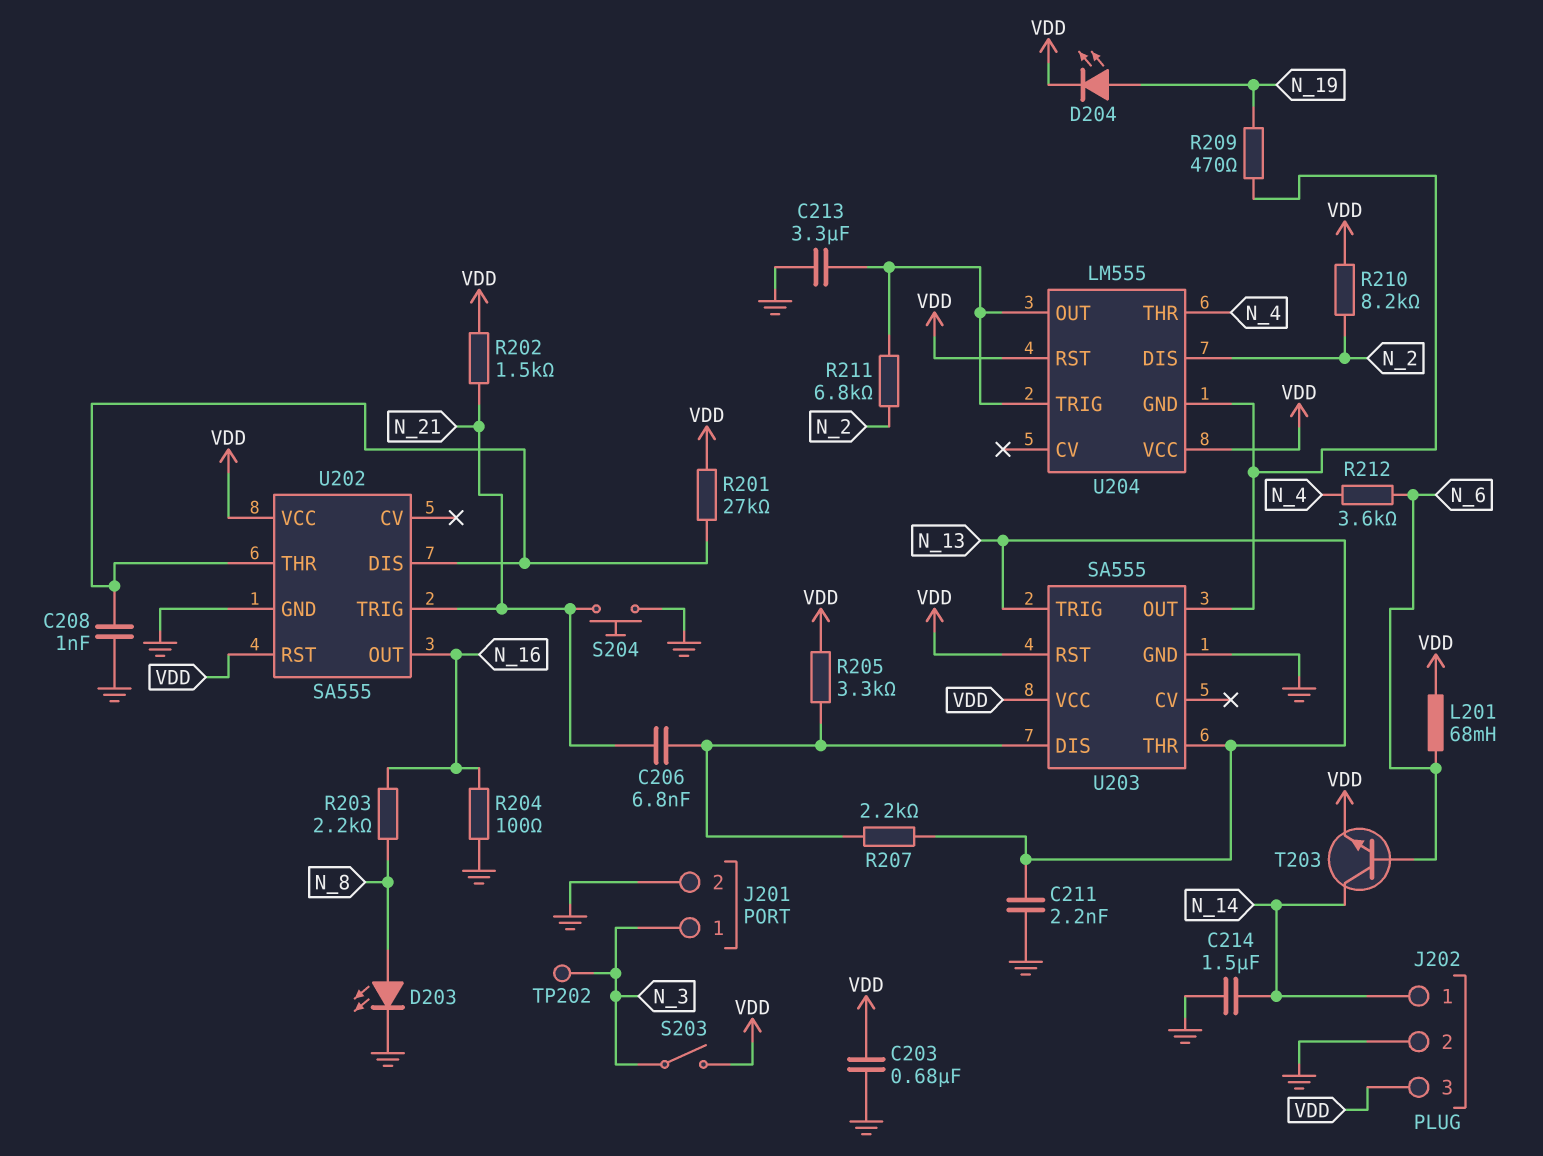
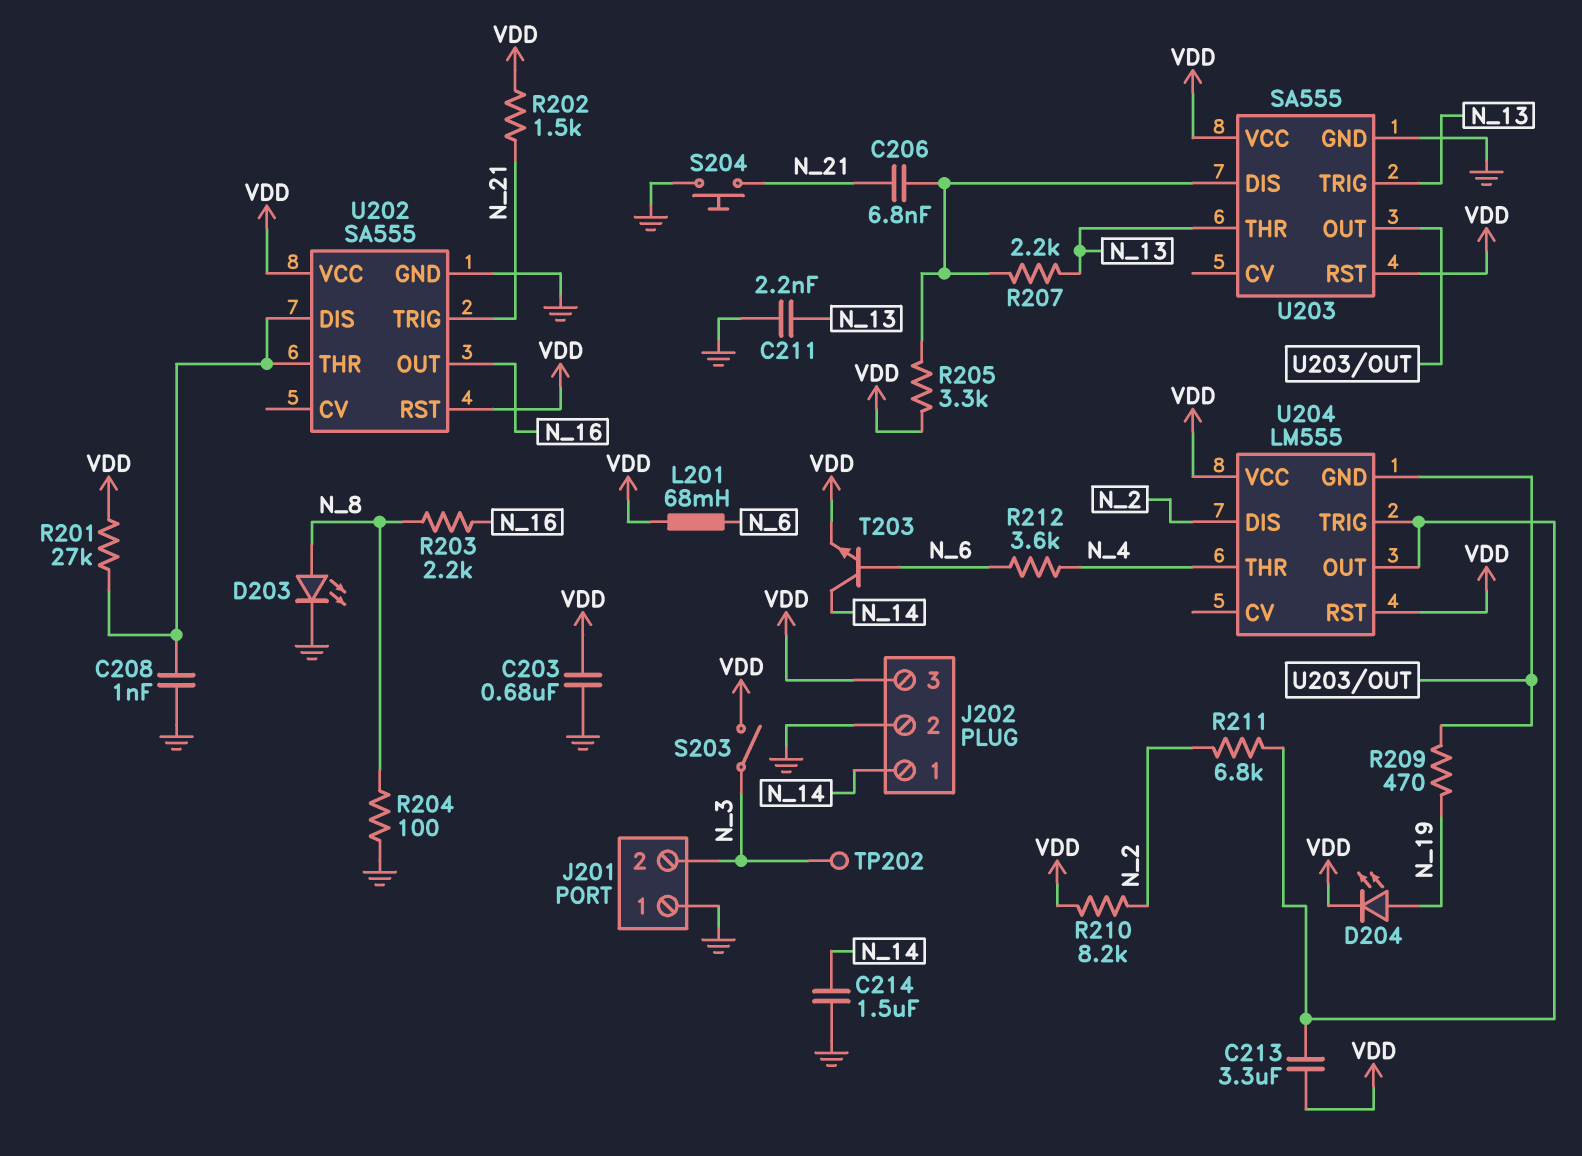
C213: 3.3uF (GND, U204/OUT) -> 3.3uF (U204/OUT, VDD)
J201 pin 1: N_3 -> GND
J201 pin 2: GND -> N_3
R204: 100 (GND, N_16) -> 100 (GND, N_8)

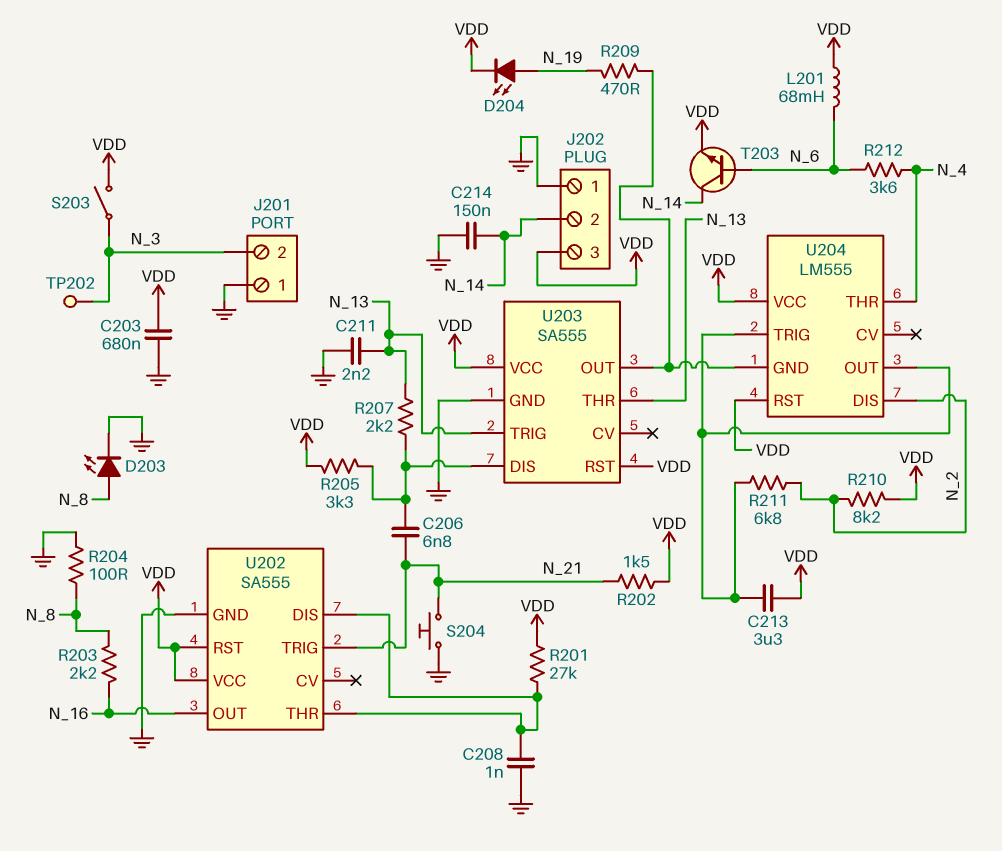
C214: 1.5uF (GND, N_14) -> 150nF (GND, N_14)
J202 pin 1: N_14 -> GND
J202 pin 2: GND -> N_14

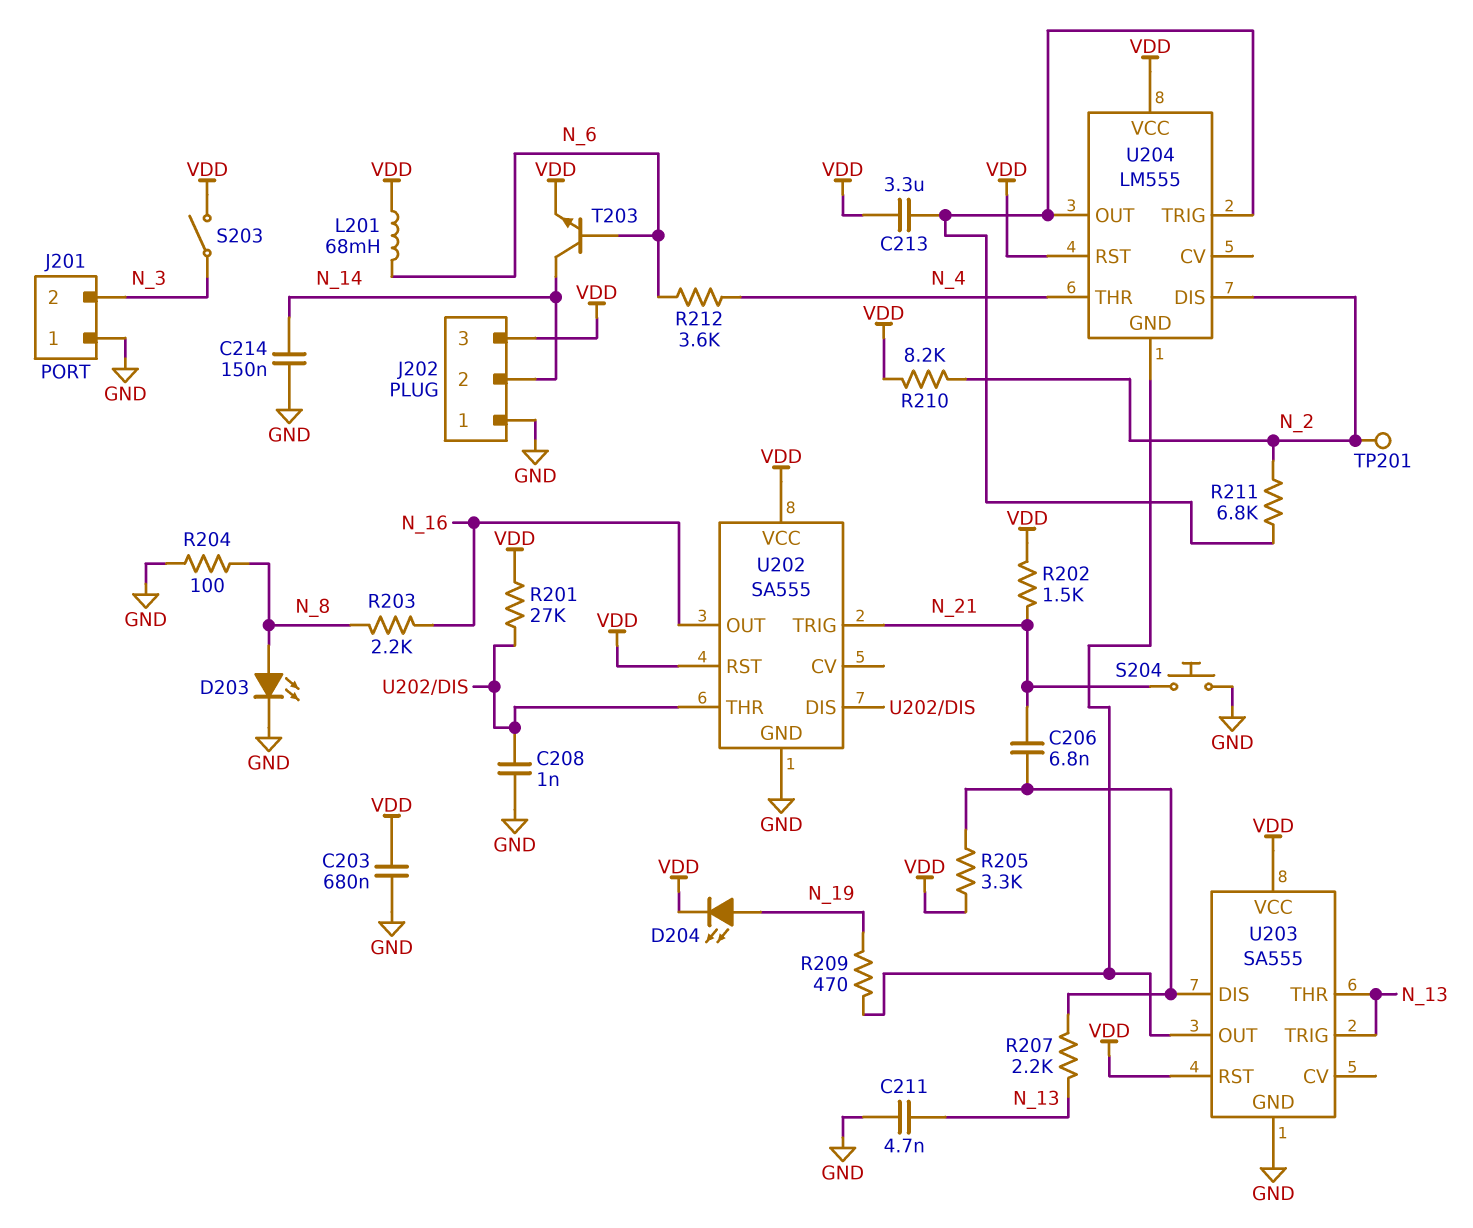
C211: 2.2nF (GND, N_13) -> 4.7nF (GND, N_13)
TP201: none -> test point (N_2)
TP202: test point (N_3) -> none

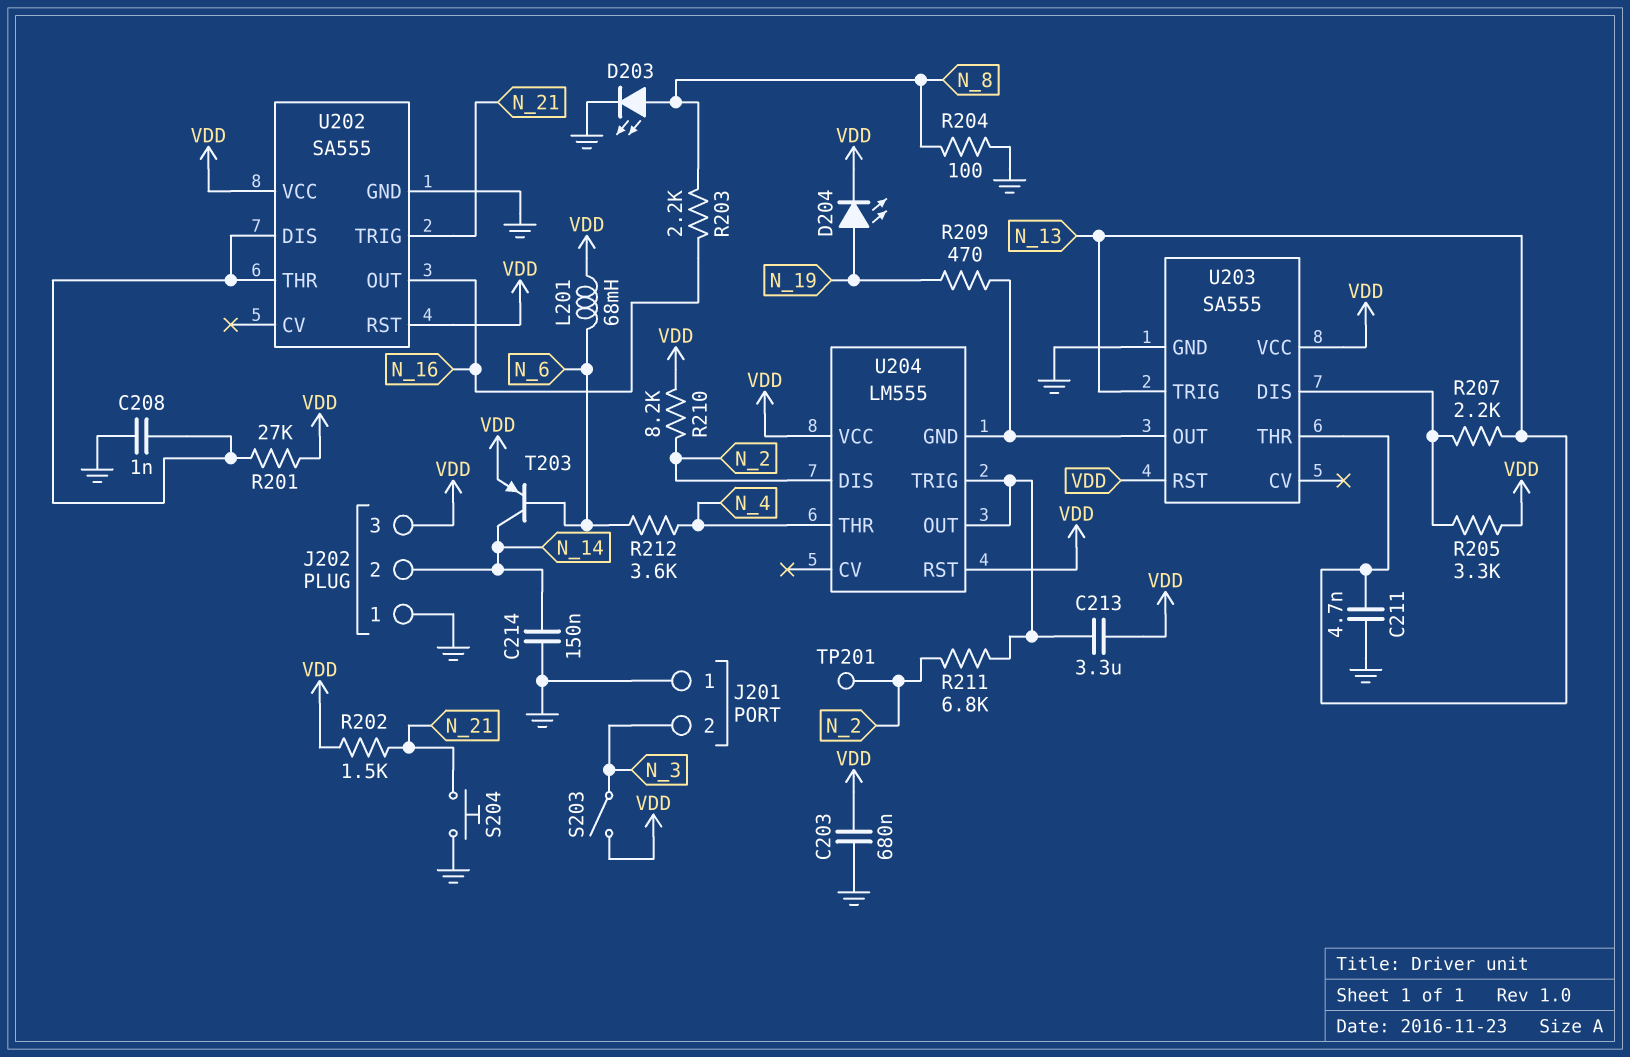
C206: 6.8nF (N_21, U203/DIS) -> none
T203: NPN (B N_6, C N_14, E VDD) -> PNP (B N_6, C N_14, E VDD)

